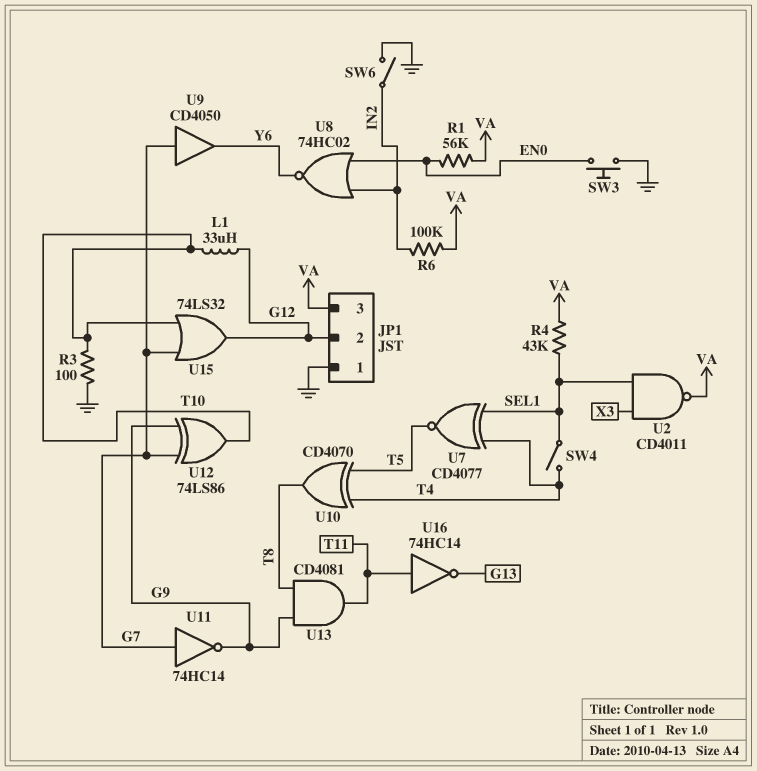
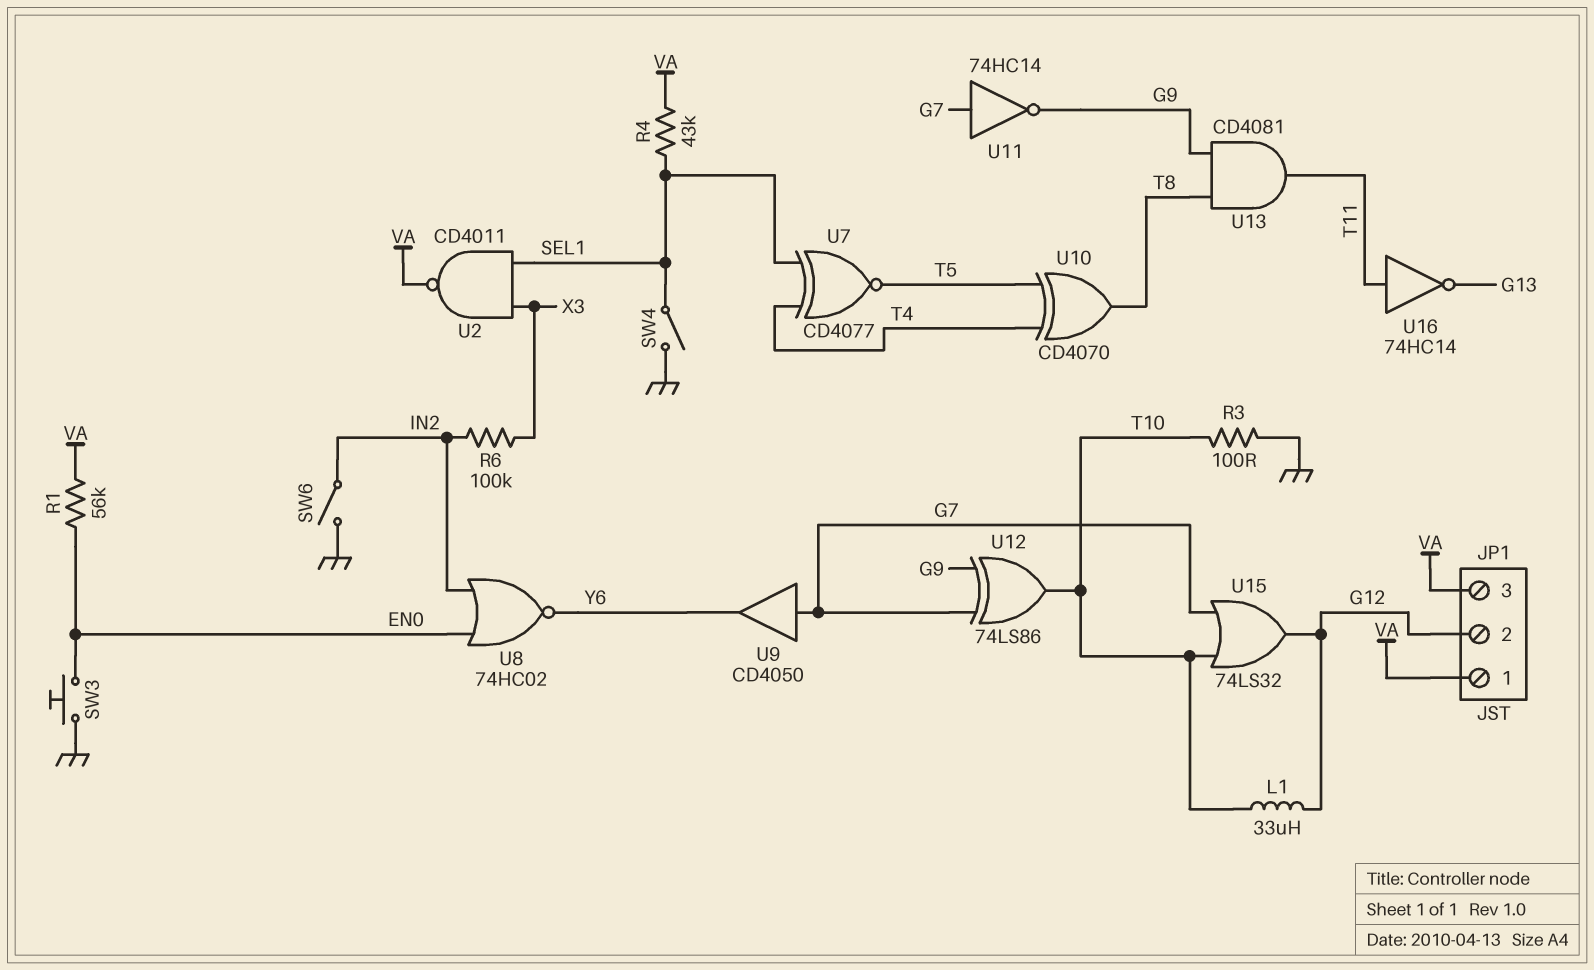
JP1 pin 1: GND -> VA
R6: 100k (IN2, VA) -> 100k (IN2, X3)
SW4: switch (SEL1, T4) -> switch (GND, SEL1)

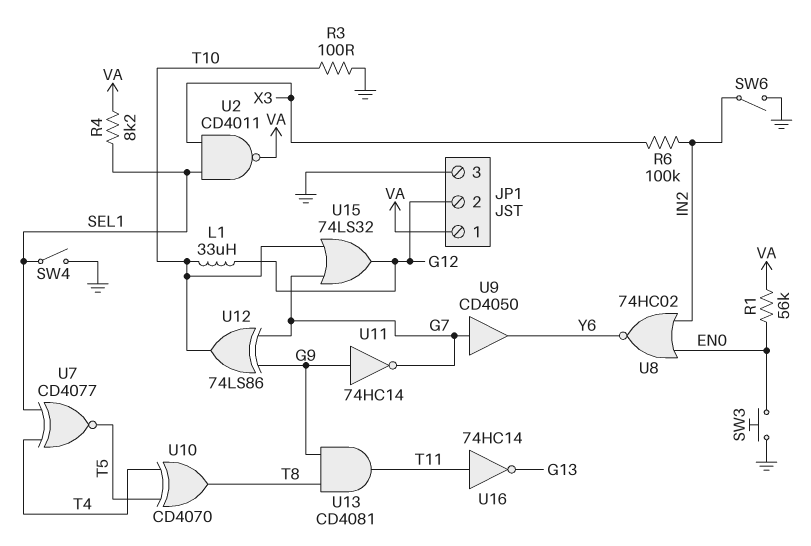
JP1 pin 3: VA -> GND
R4: 43k (SEL1, VA) -> 8.2k (SEL1, VA)
U11: NOT 74HC14 (in G7, out G9) -> NOT 74HC14 (in G9, out G7)

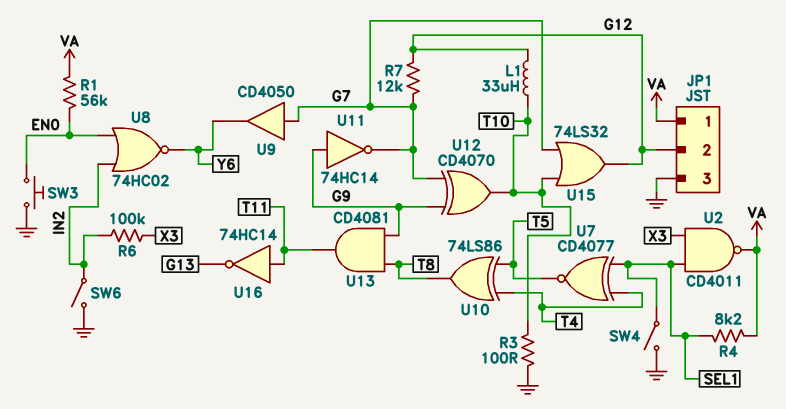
R7: none -> 12k (G7, G12)
U10: XOR CD4070 (in T4, in T5, out T8) -> XOR 74LS86 (in T4, in T5, out T8)
U12: XOR 74LS86 (in G7, in G9, out T10) -> XOR CD4070 (in G7, in G9, out T10)

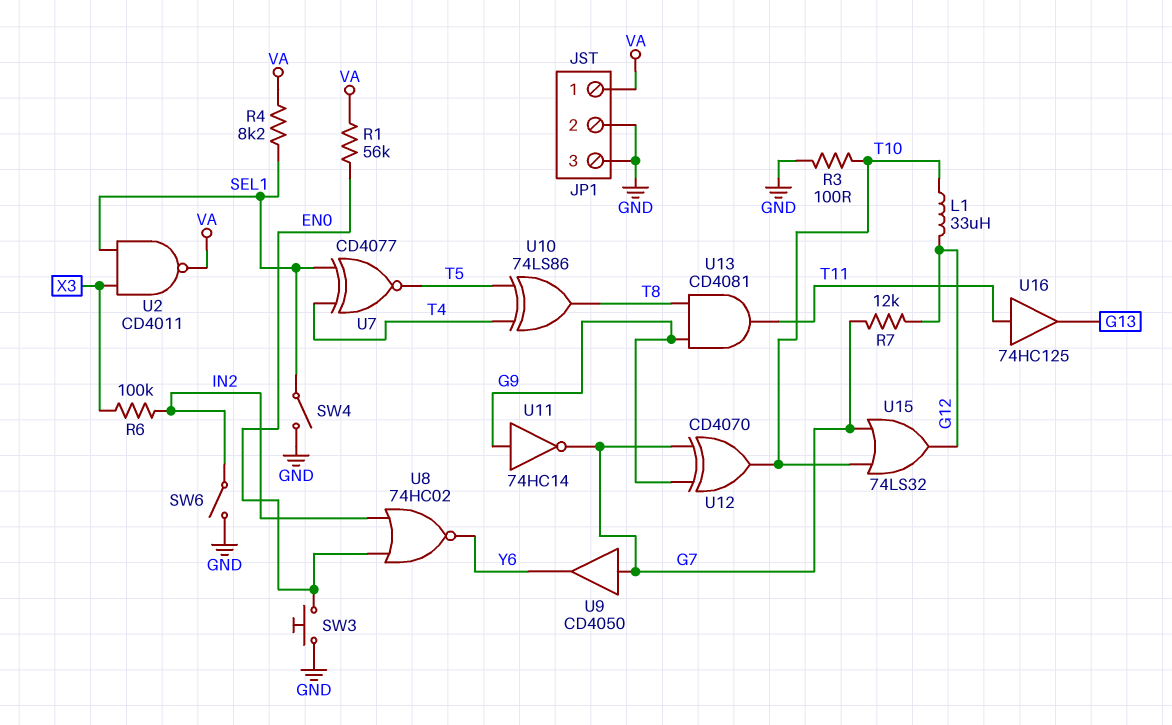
JP1 pin 2: G12 -> GND
U16: NOT 74HC14 (in T11, out G13) -> buffer 74HC125 (in T11, out G13)

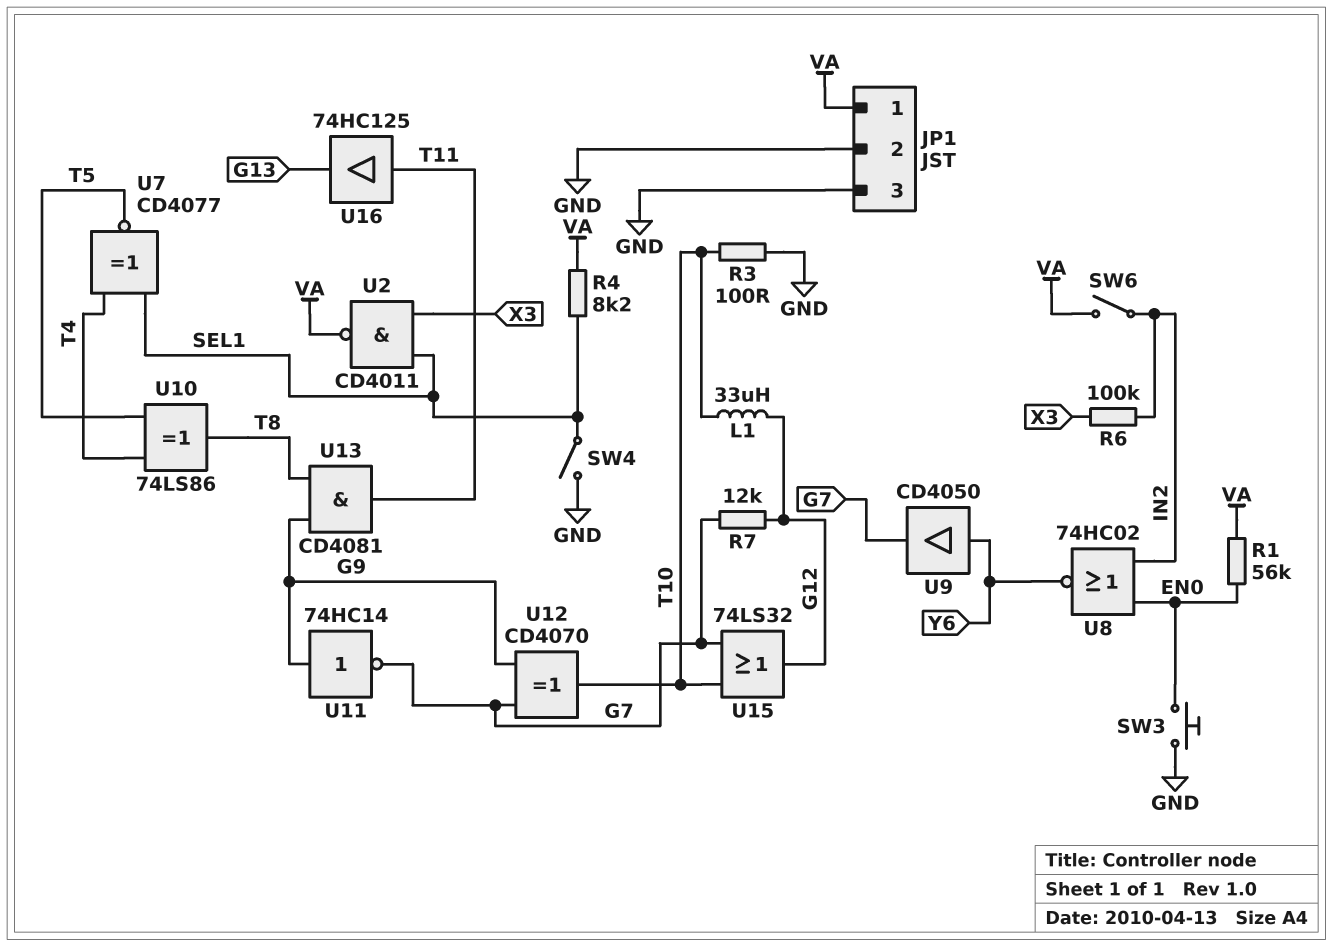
SW6: switch (GND, IN2) -> switch (IN2, VA)
U9: buffer CD4050 (in G7, out Y6) -> buffer CD4050 (in Y6, out G7)

